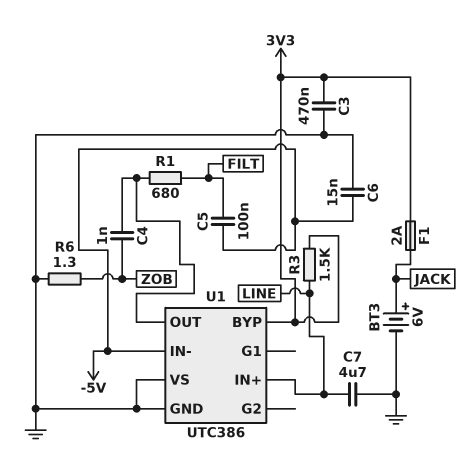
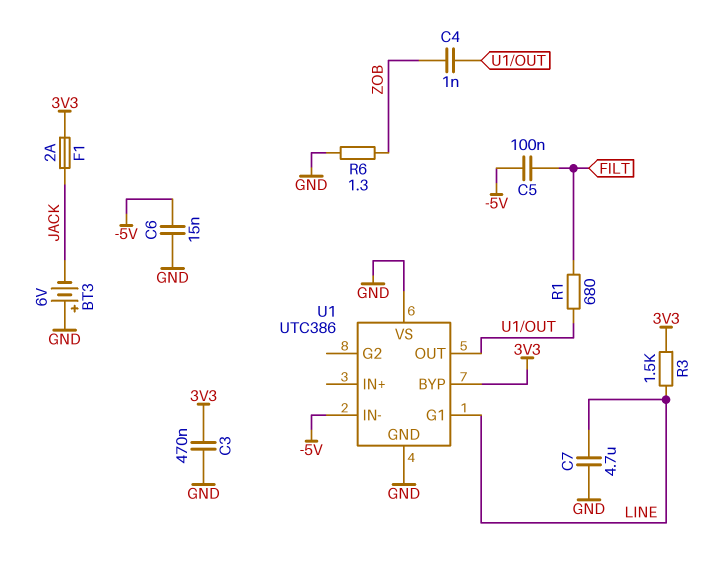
BT3: 6V (plus JACK, minus GND) -> 6V (plus GND, minus JACK)
U1 pin G1: none -> LINE
U1 pin IN+: LINE -> none

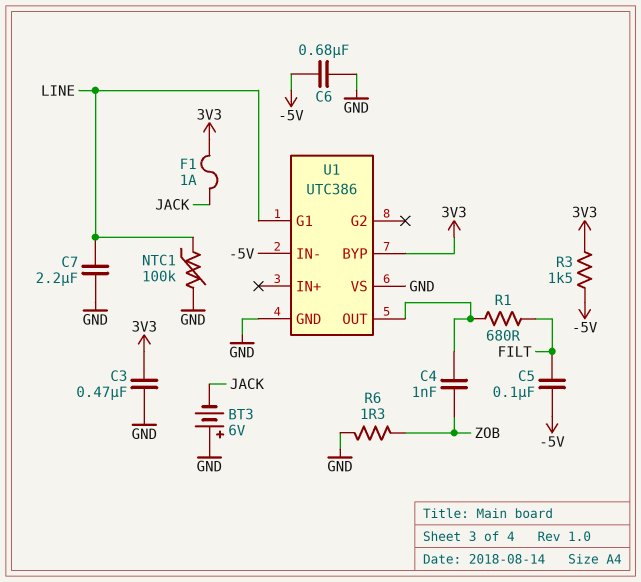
C6: 15nF (-5V, GND) -> 680nF (-5V, GND)
C7: 4.7uF (GND, LINE) -> 2.2uF (GND, LINE)
F1: 2A (3V3, JACK) -> 1A (3V3, JACK)
NTC1: none -> 100k (GND, LINE)
R3: 1.5k (3V3, LINE) -> 1.5k (-5V, 3V3)

